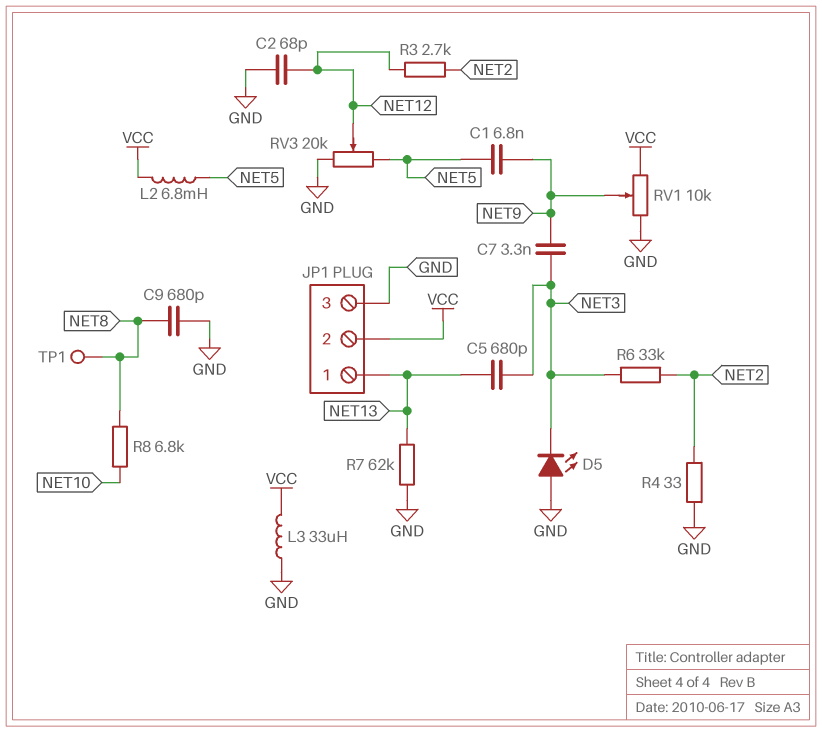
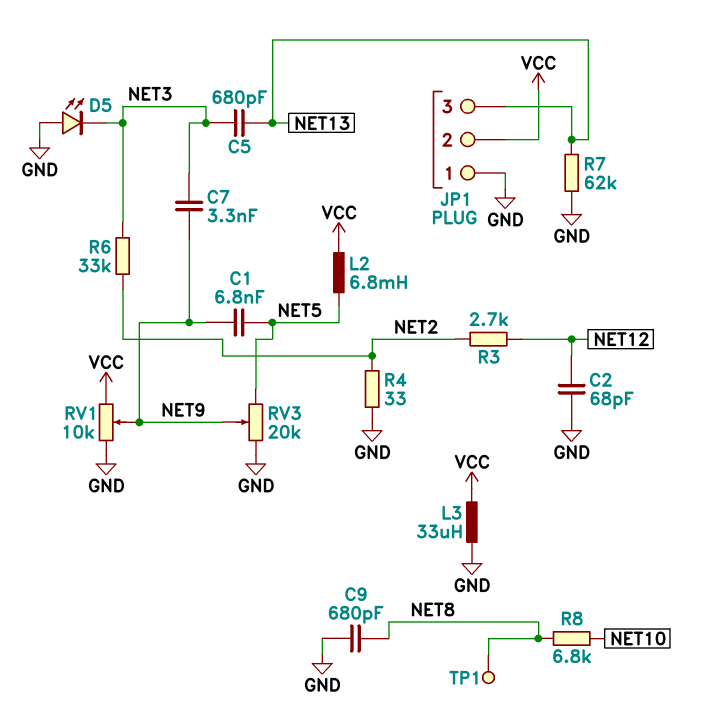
JP1 pin 1: NET13 -> GND
JP1 pin 3: GND -> NET13
RV3: 20k (GND, NET5, wiper NET12) -> 20k (GND, NET5, wiper NET9)

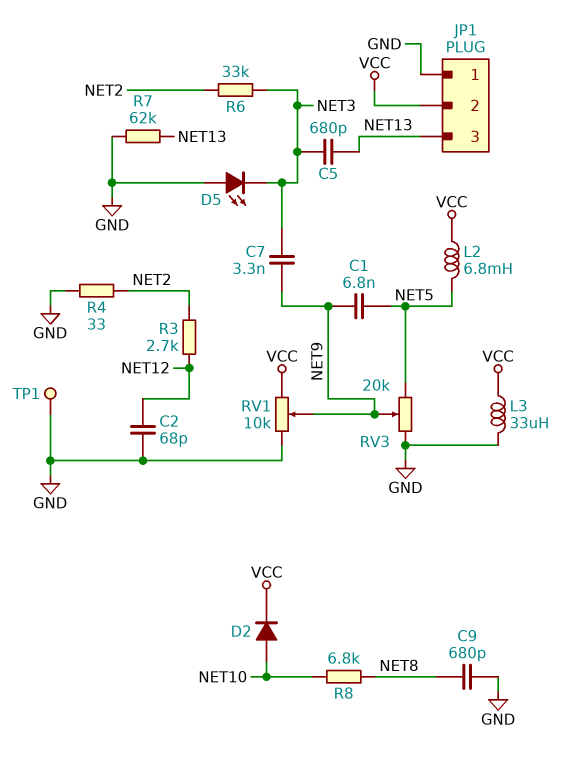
D2: none -> diode (A NET10, K VCC)
TP1: test point (NET8) -> test point (GND)

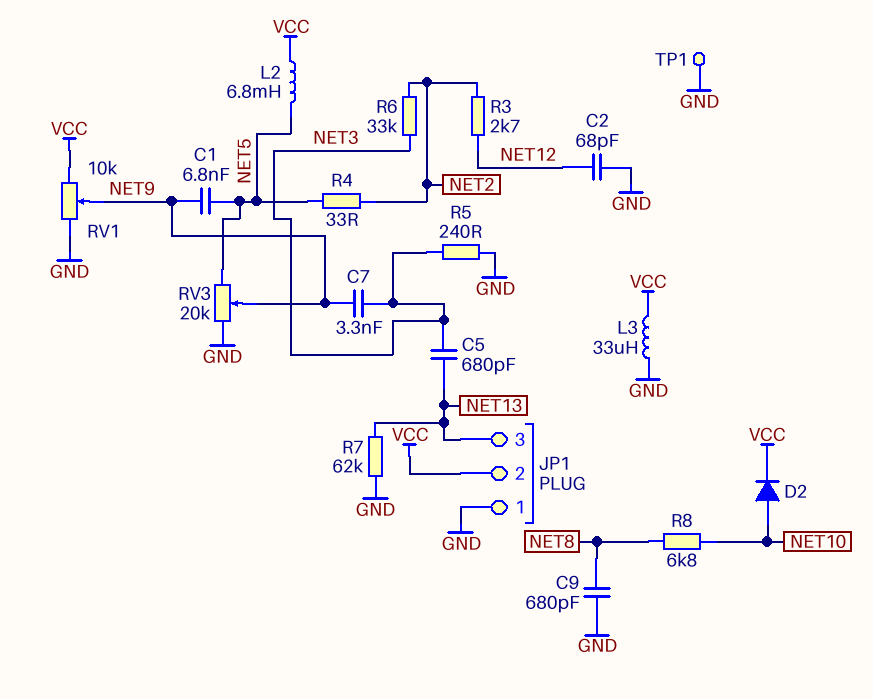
D5: LED (A GND, K NET3) -> none
R4: 33 (GND, NET2) -> 33 (NET2, NET5)
R5: none -> 240 (GND, NET3)

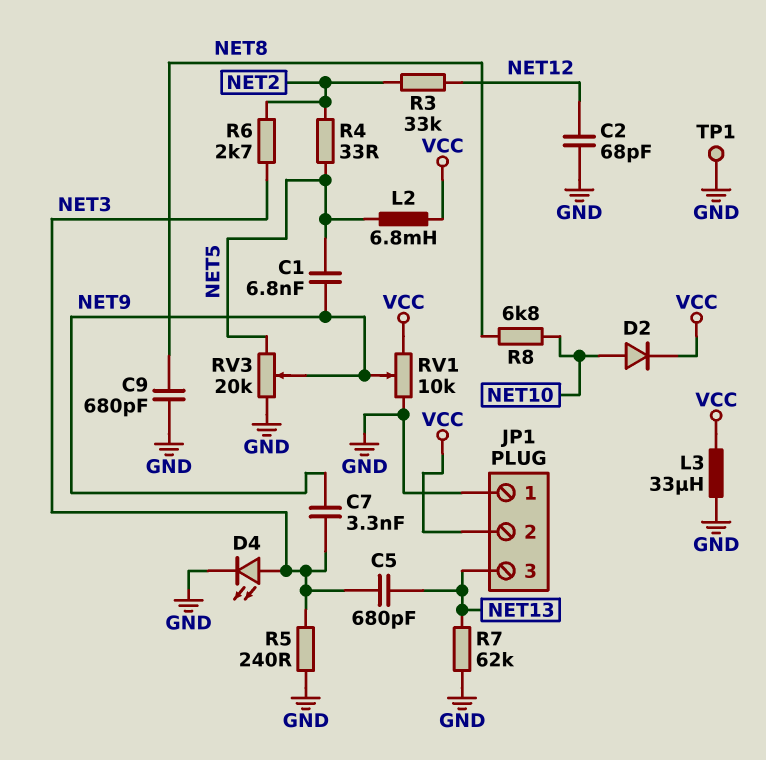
D4: none -> LED (A NET3, K GND)
R3: 2.7k (NET2, NET12) -> 33k (NET2, NET12)
R6: 33k (NET2, NET3) -> 2.7k (NET2, NET3)

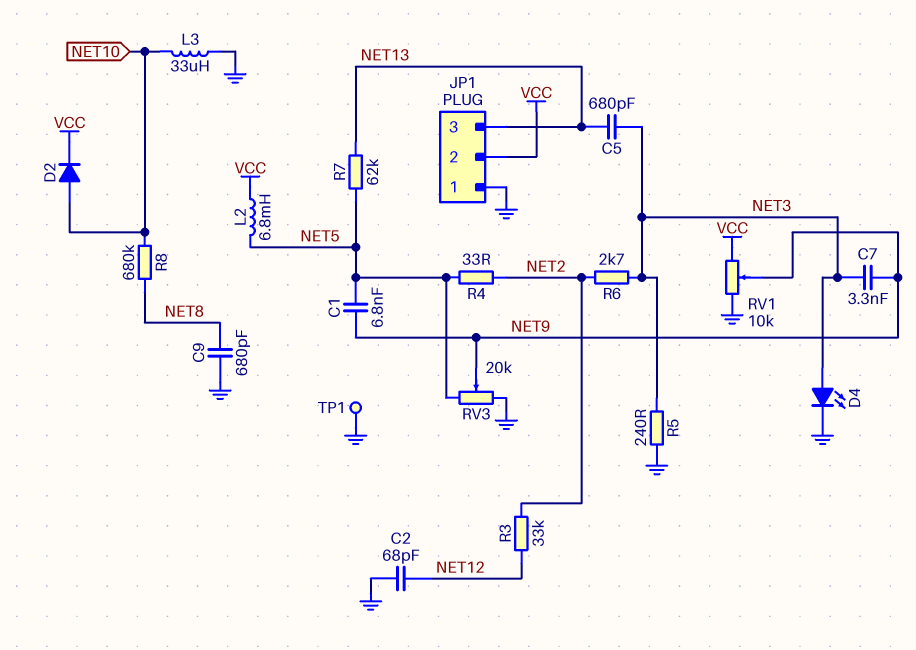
L3: 33uH (GND, VCC) -> 33uH (GND, NET10)
R7: 62k (GND, NET13) -> 62k (NET5, NET13)
R8: 6.8k (NET8, NET10) -> 680k (NET8, NET10)

